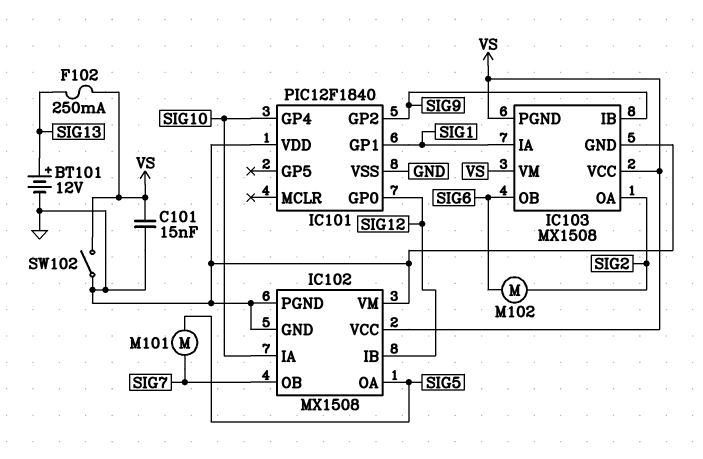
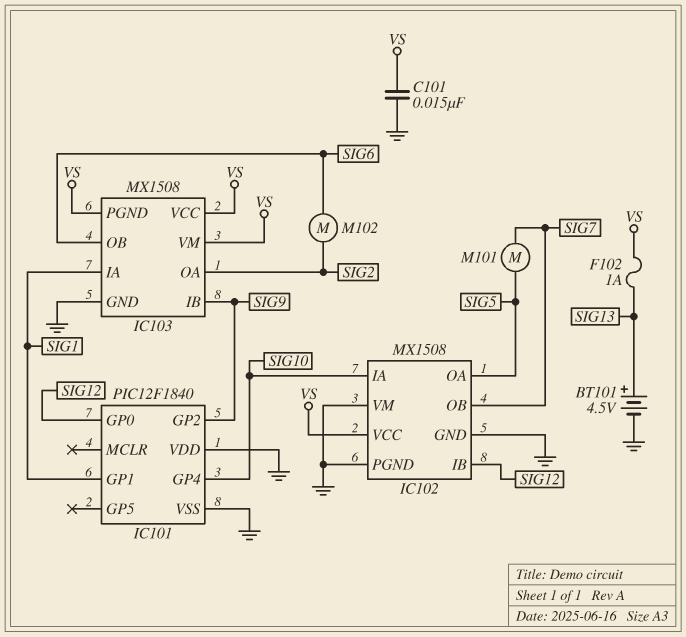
BT101: 12V (plus SIG13, minus GND) -> 4.5V (plus SIG13, minus GND)
F102: 250mA (SIG13, VS) -> 1A (SIG13, VS)
SW102: switch (GND, VS) -> none

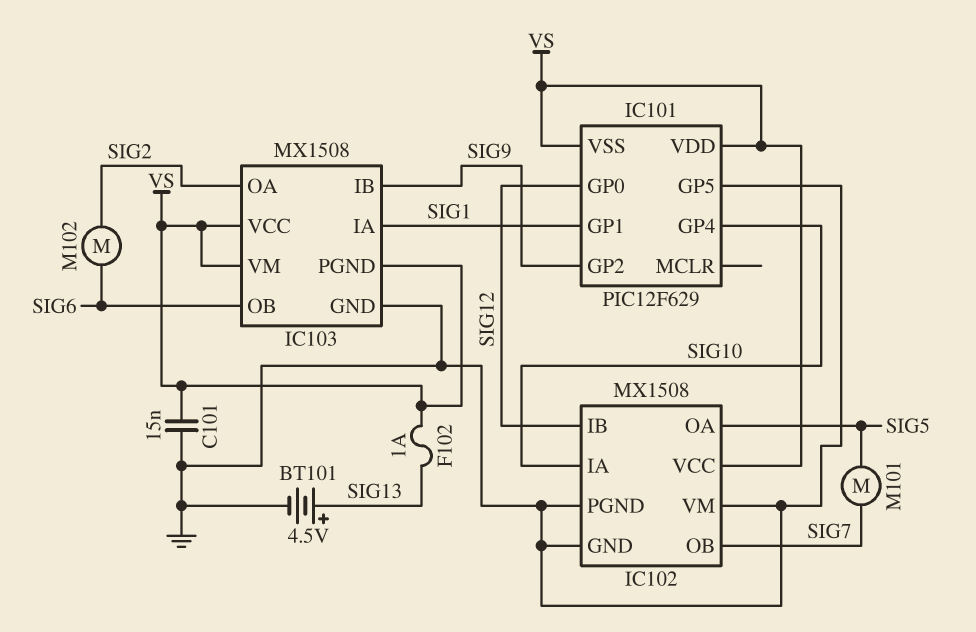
IC101: PIC12F1840 -> PIC12F629
IC101 pin GP5: none -> GND
IC101 pin VDD: GND -> VS
IC101 pin VSS: GND -> VS

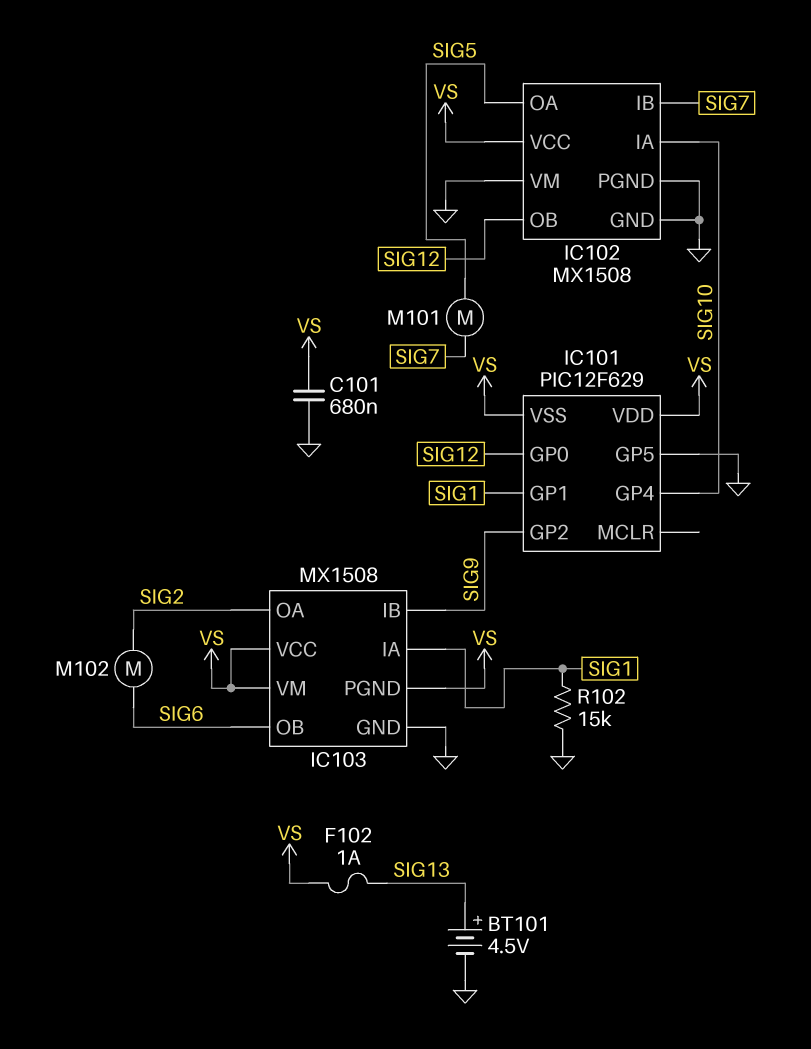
C101: 15nF (GND, VS) -> 680nF (GND, VS)
IC102 pin IB: SIG12 -> SIG7
IC102 pin OB: SIG7 -> SIG12
R102: none -> 15k (GND, SIG1)

